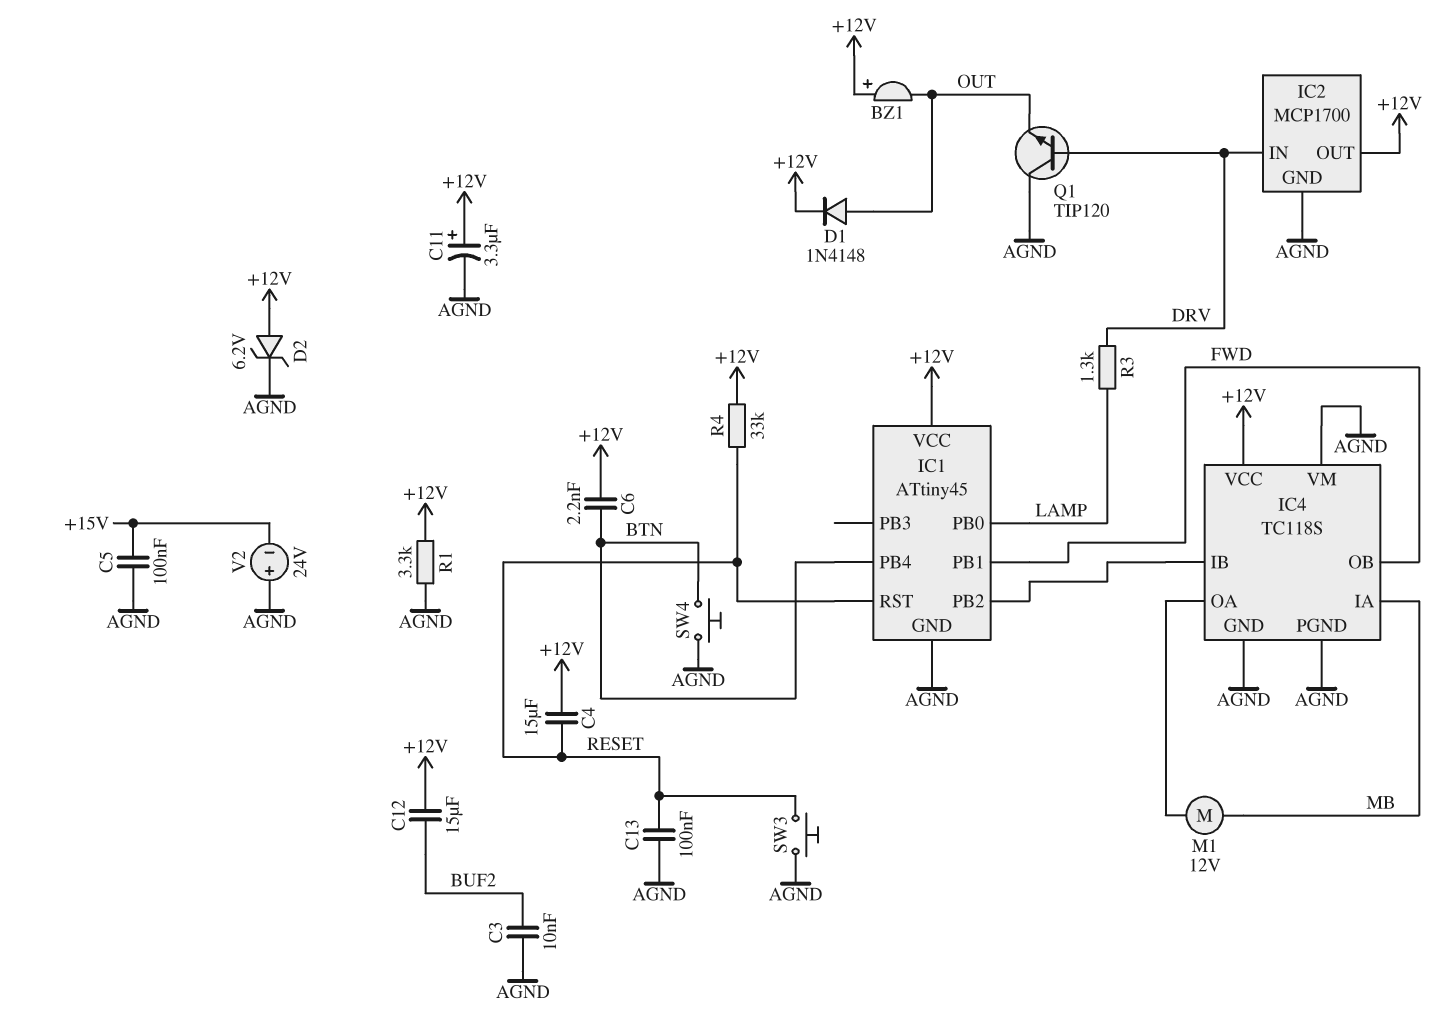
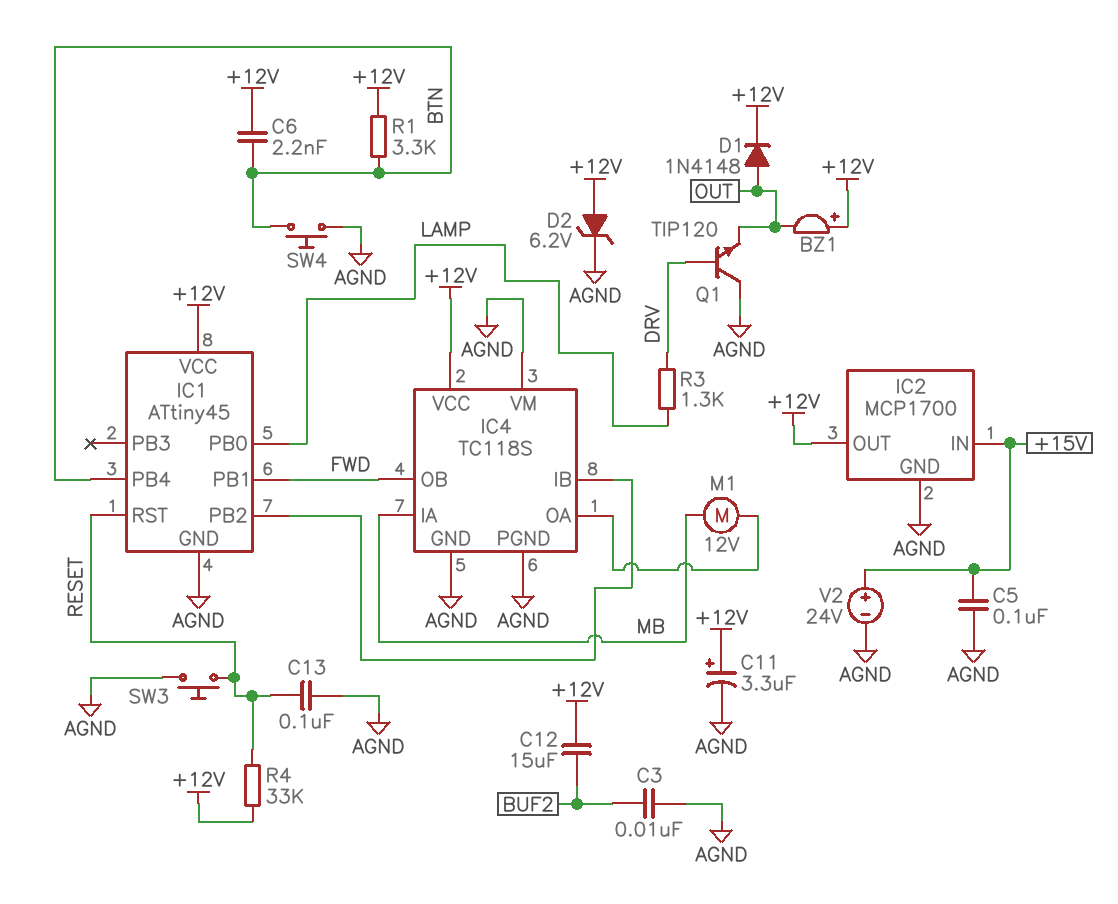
C4: 15uF (+12V, RESET) -> none
IC2 pin IN: DRV -> +15V
R1: 3.3k (+12V, AGND) -> 3.3k (+12V, BTN)
V2: 24V (plus AGND, minus +15V) -> 24V (plus +15V, minus AGND)

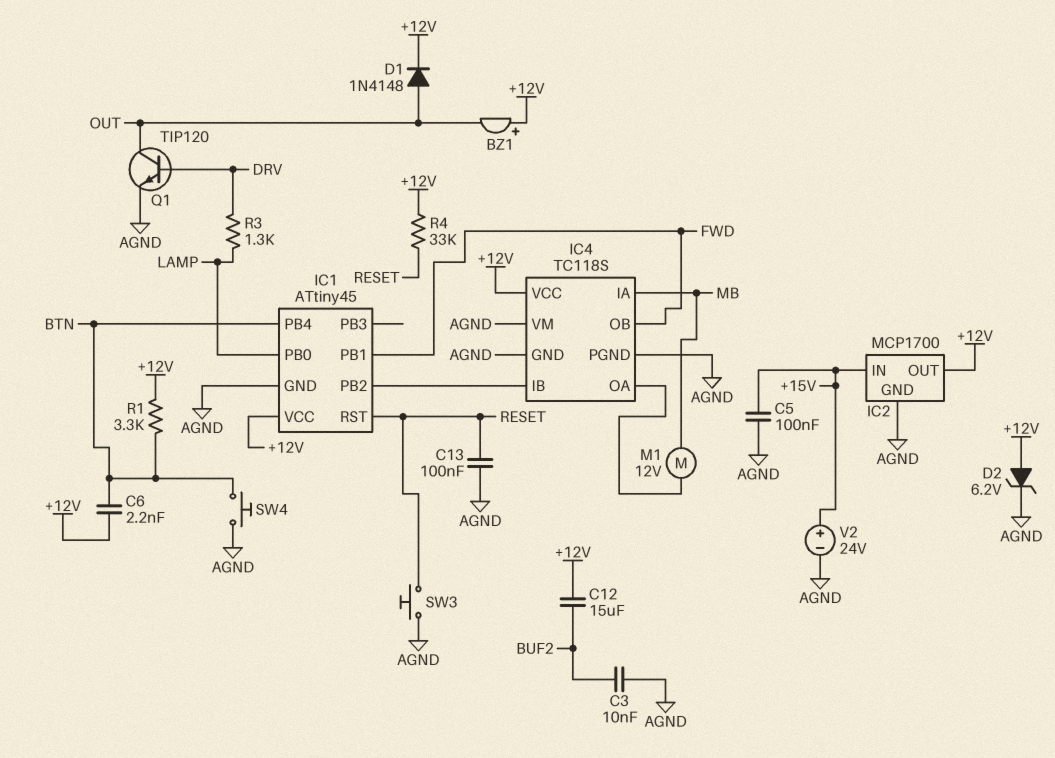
C11: 3.3uF (plus +12V, minus AGND) -> none
Q1: NPN TIP120 (B DRV, C AGND, E OUT) -> NPN TIP120 (B DRV, C OUT, E AGND)

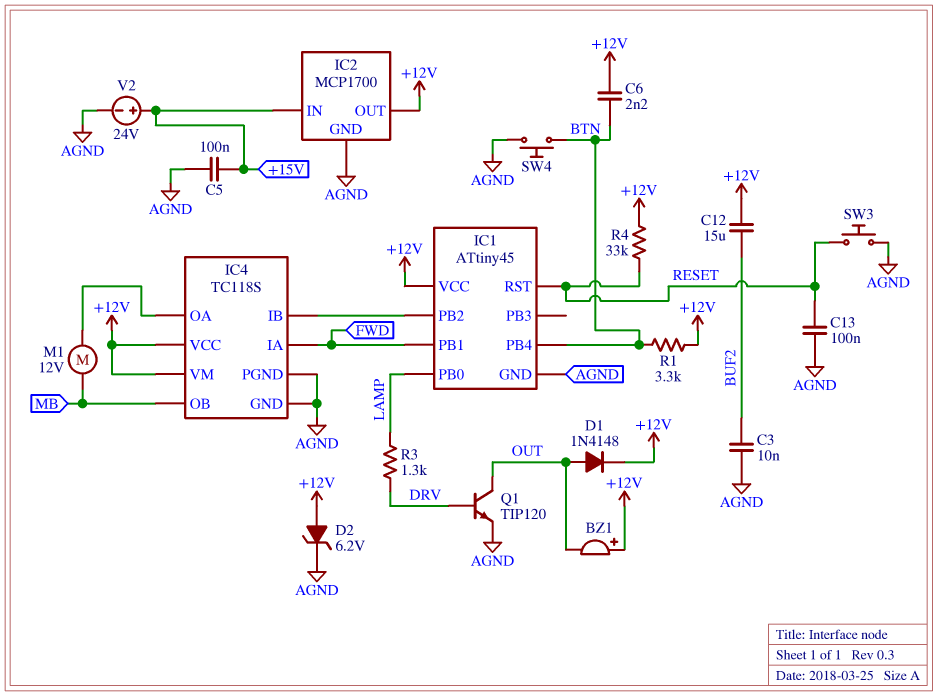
IC4 pin IA: MB -> FWD
IC4 pin OB: FWD -> MB
IC4 pin VM: AGND -> +12V

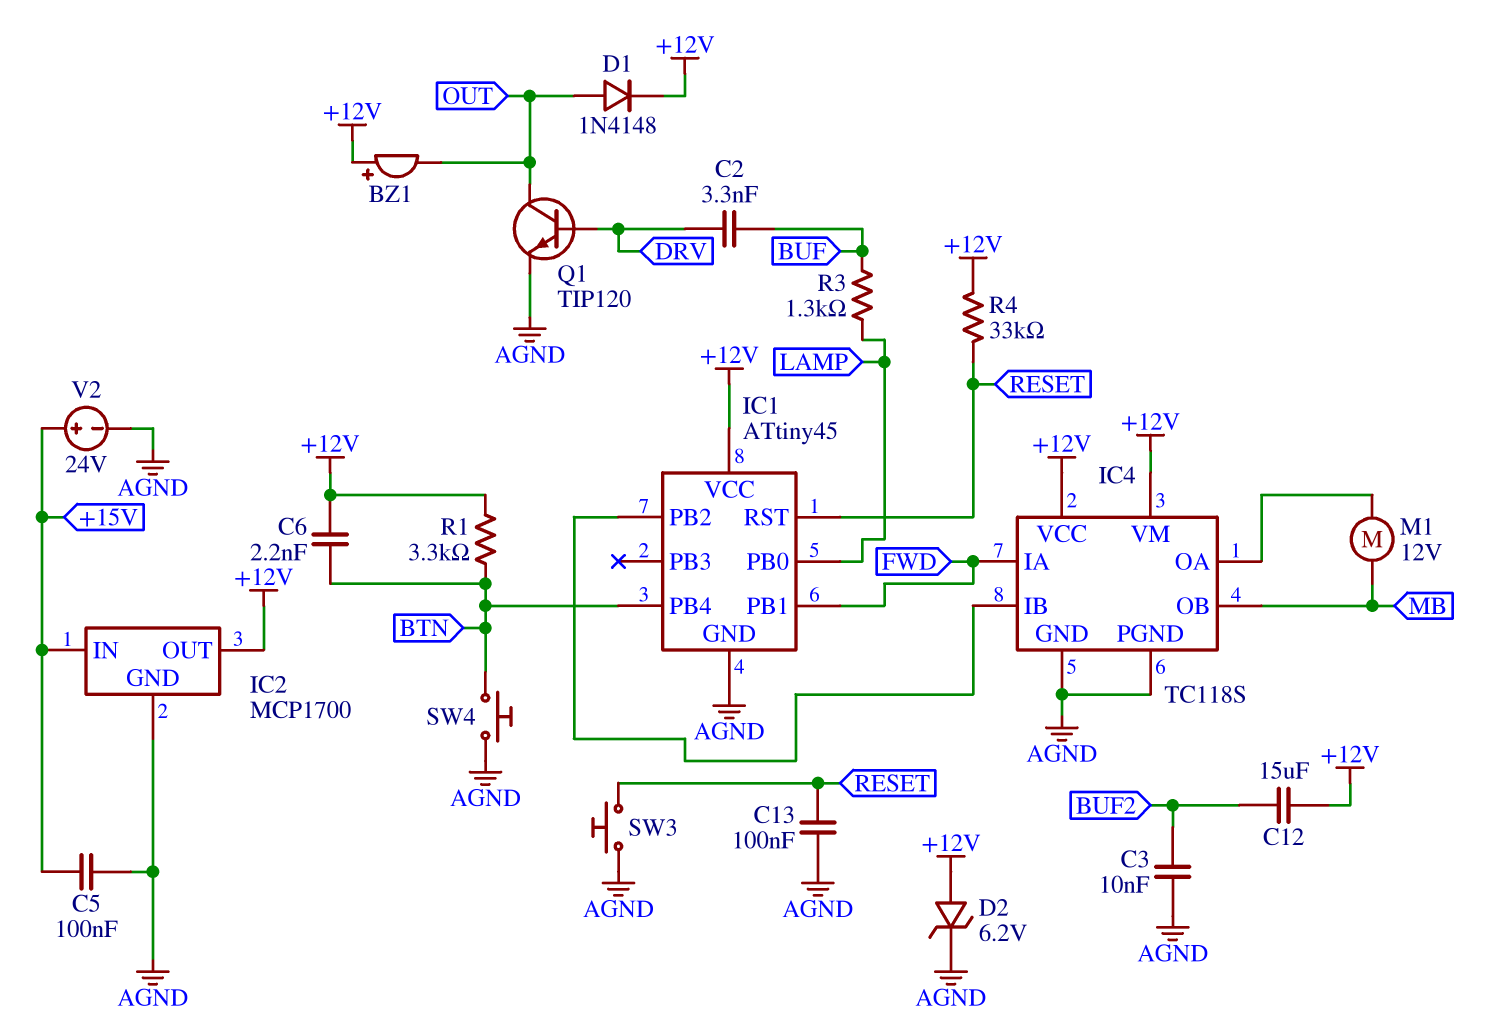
C2: none -> 3.3nF (BUF, DRV)
R3: 1.3k (DRV, LAMP) -> 1.3k (BUF, LAMP)

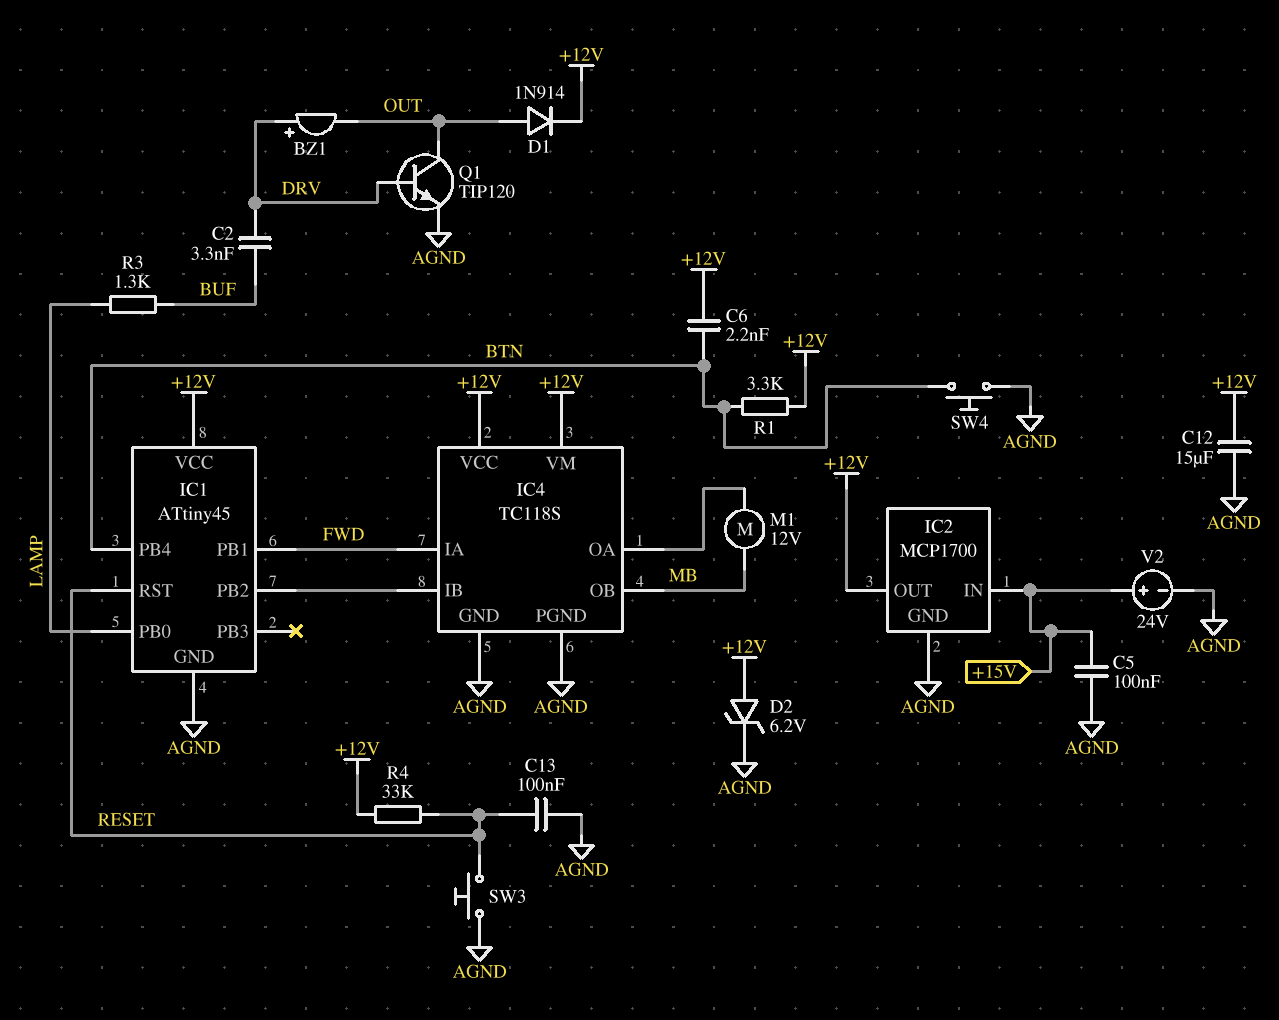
BZ1: buzzer (plus +12V, minus OUT) -> buzzer (plus DRV, minus OUT)
C3: 10nF (AGND, BUF2) -> none
C12: 15uF (+12V, BUF2) -> 15uF (+12V, AGND)
D1: diode 1N4148 (A OUT, K +12V) -> diode 1N914 (A OUT, K +12V)

